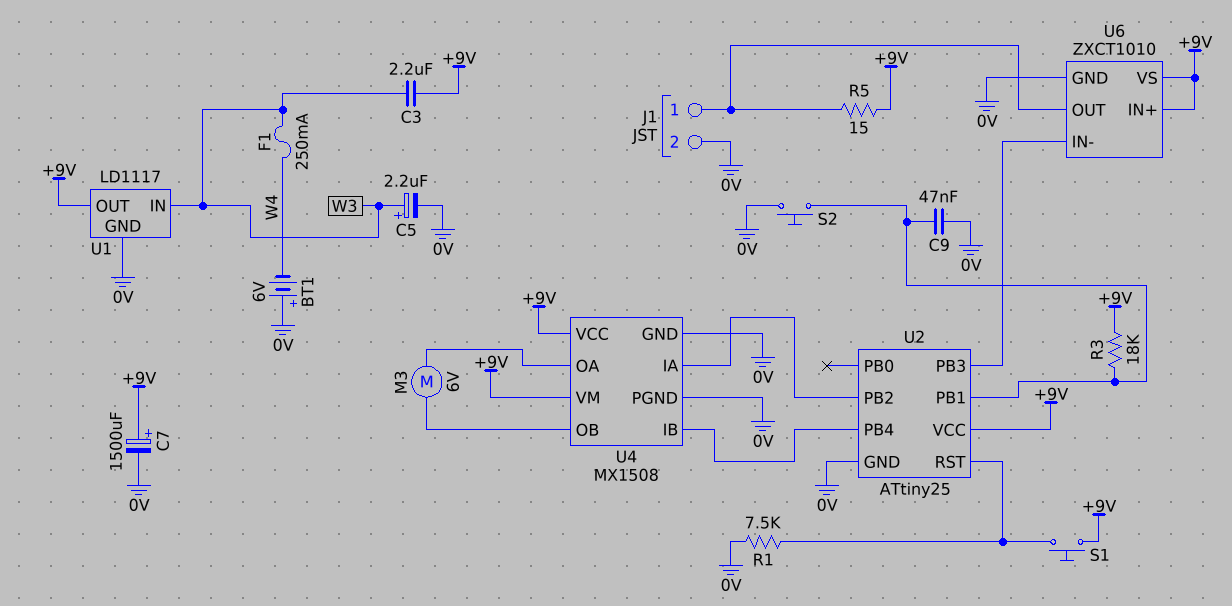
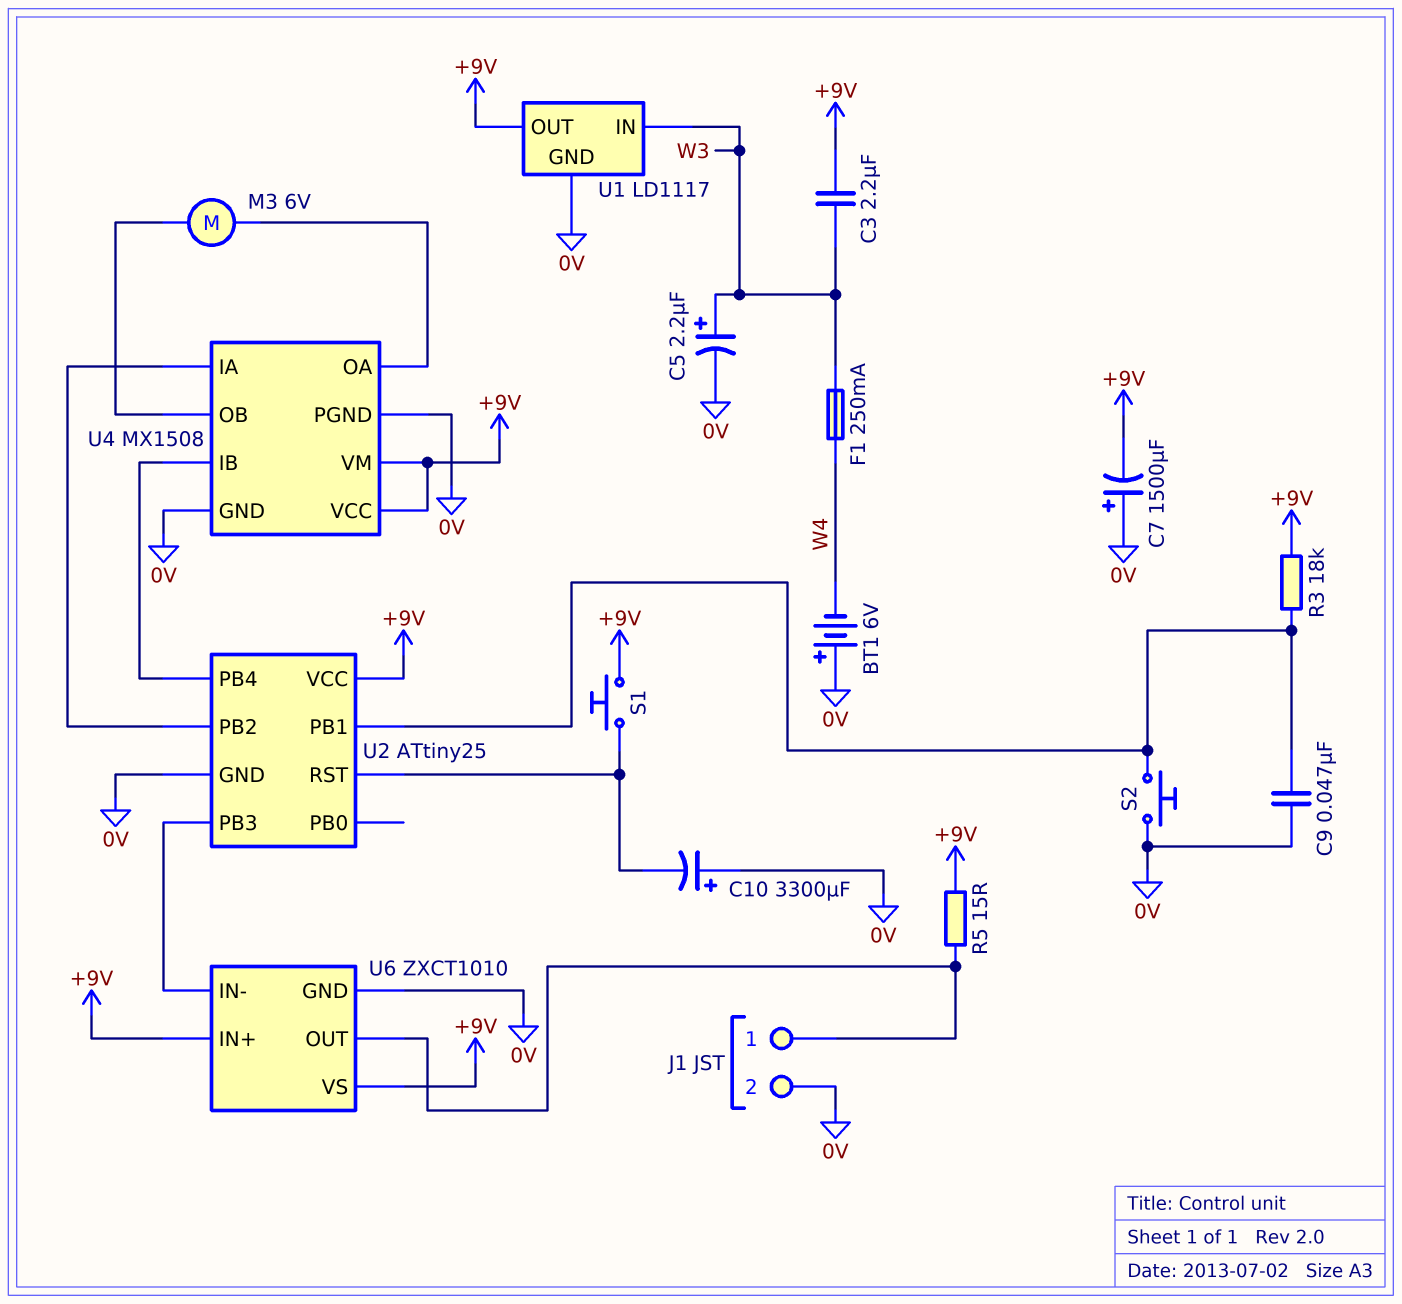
C7: 1500uF (plus +9V, minus 0V) -> 1500uF (plus 0V, minus +9V)
C10: none -> 3300uF (plus 0V, minus U2/RST)
R1: 7.5k (0V, U2/RST) -> none

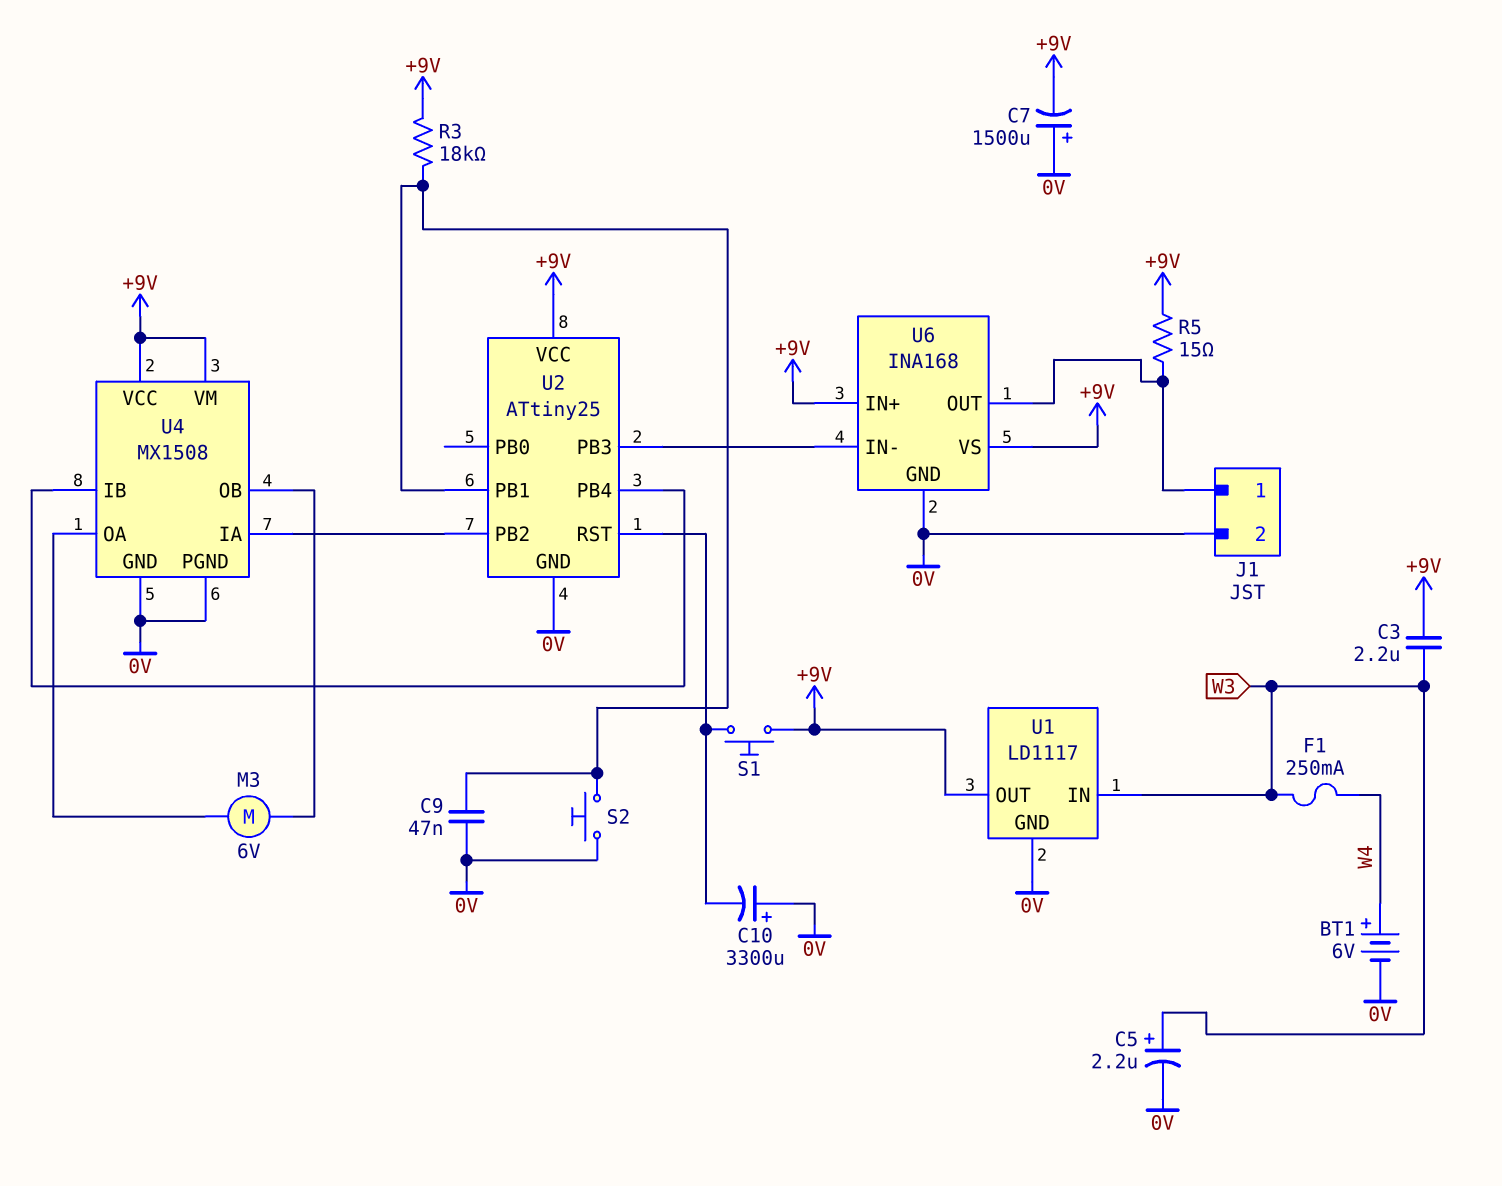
BT1: 6V (plus 0V, minus W4) -> 6V (plus W4, minus 0V)
U6: ZXCT1010 -> INA168

